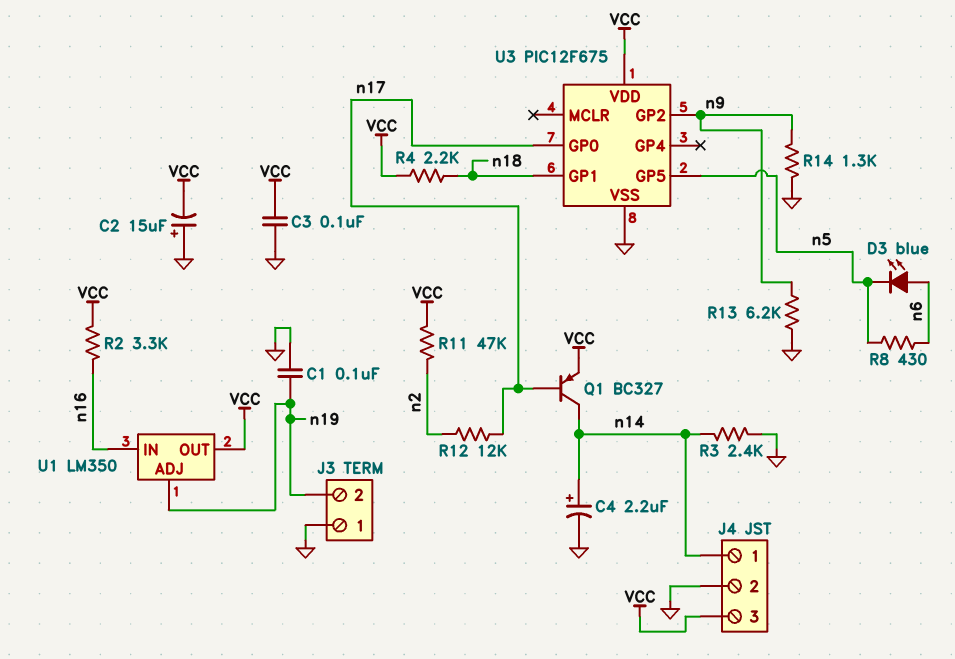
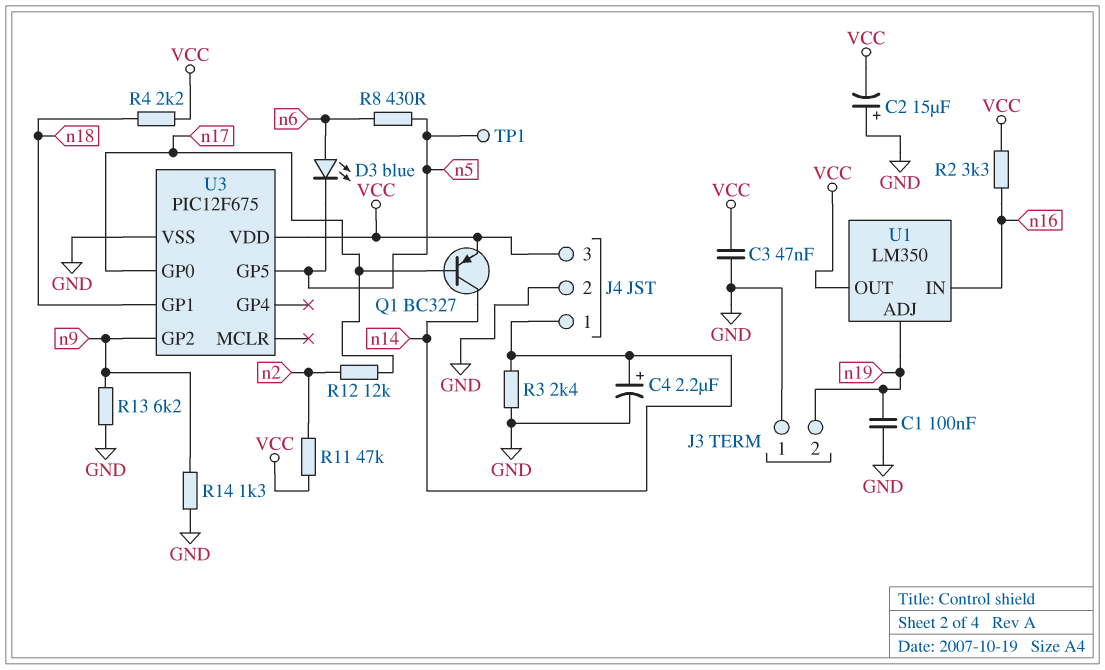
C3: 100nF (GND, VCC) -> 47nF (GND, VCC)
TP1: none -> test point (n5)

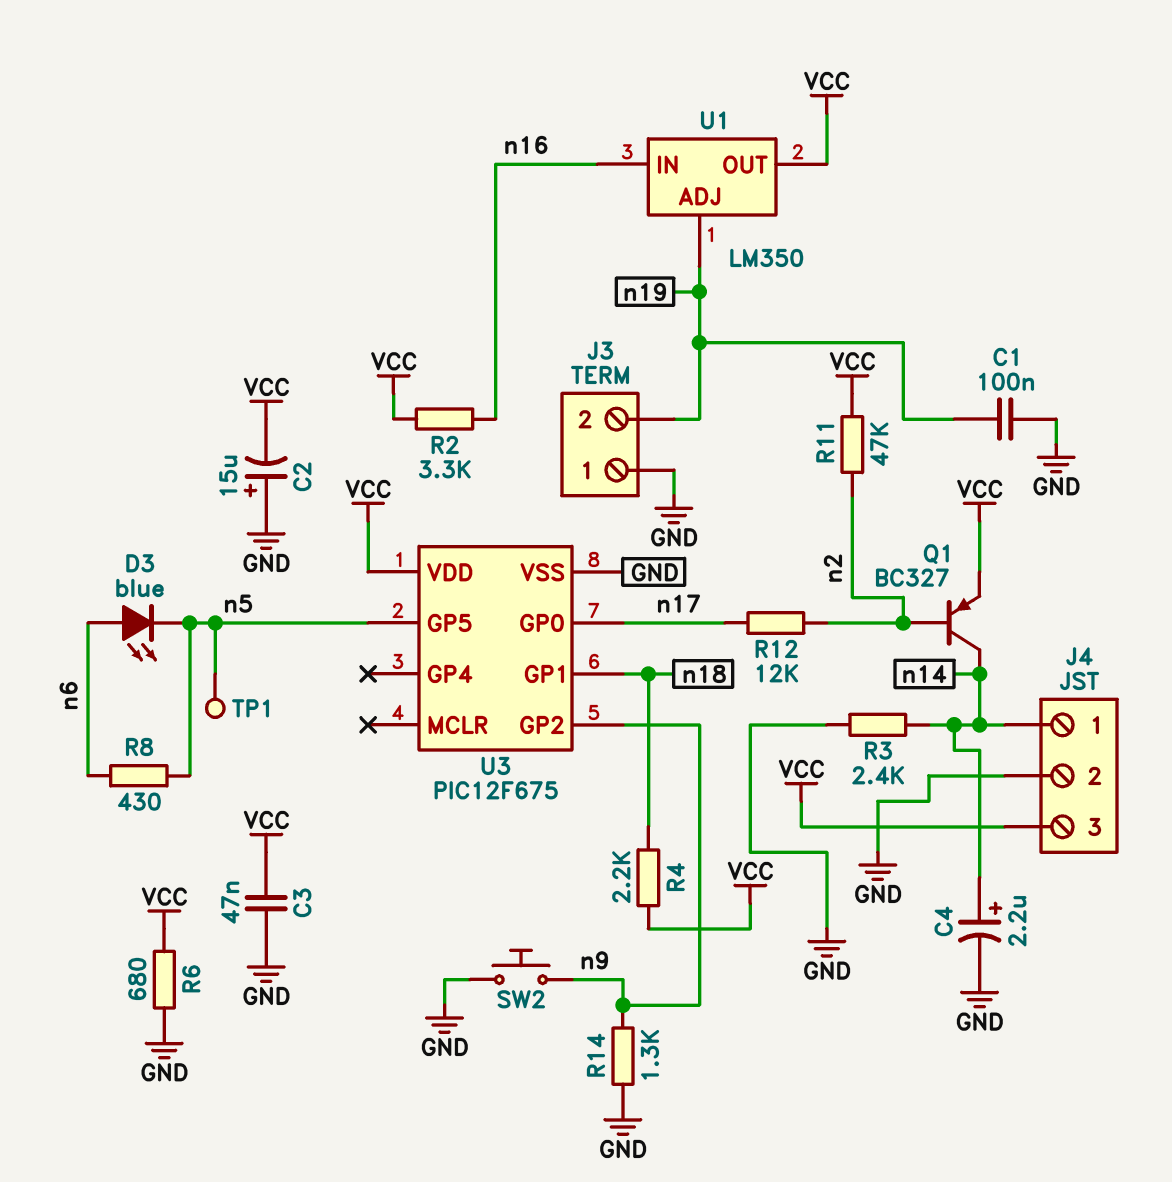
Q1: PNP BC327 (B n17, C n14, E VCC) -> PNP BC327 (B n2, C n14, E VCC)
R6: none -> 680 (GND, VCC)
R13: 6.2k (GND, n9) -> none
SW2: none -> button (GND, n9)

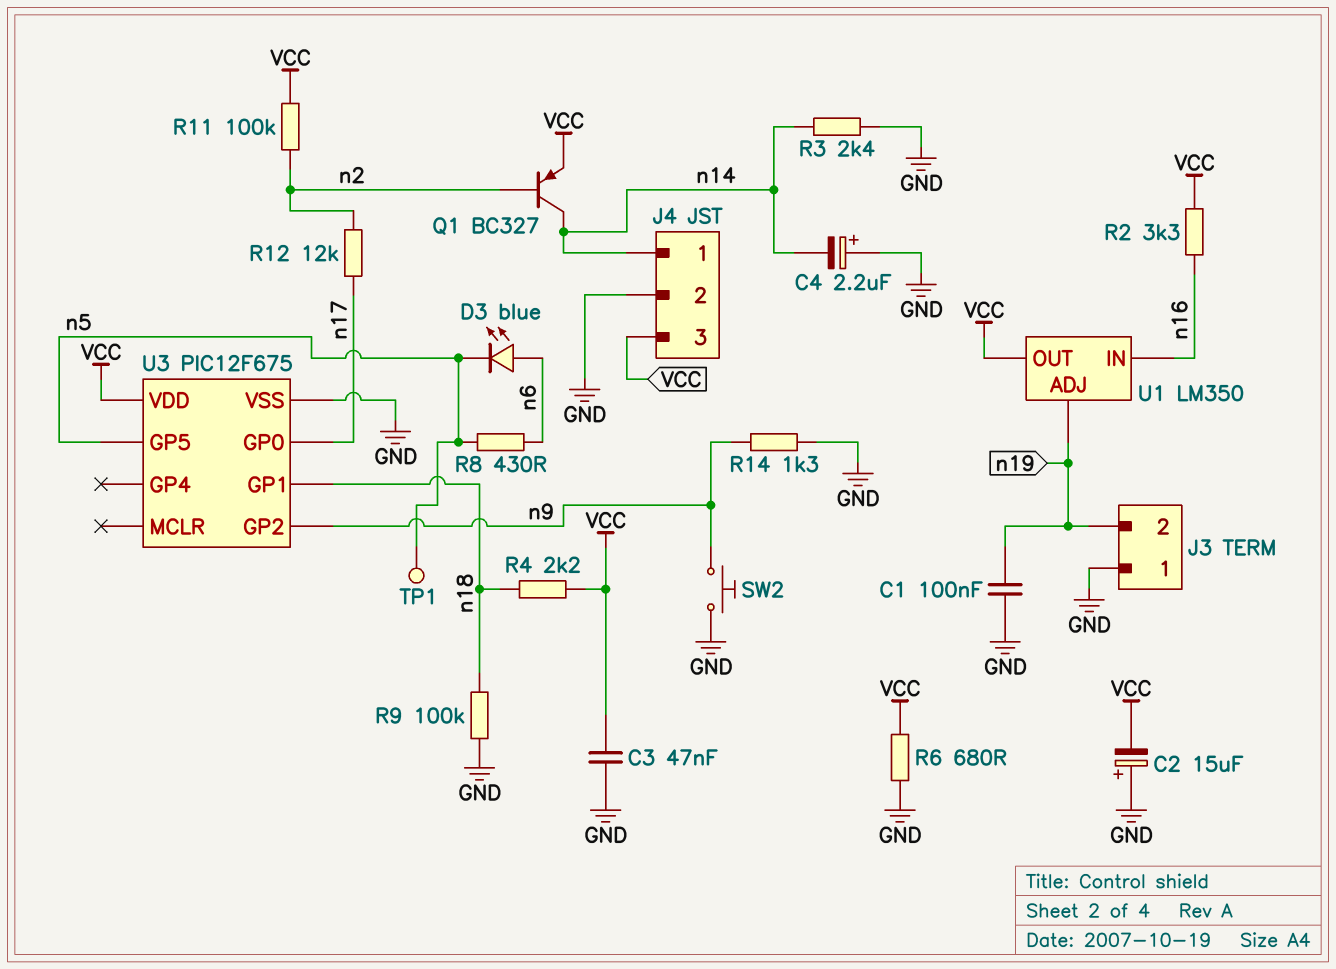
C4: 2.2uF (plus n14, minus GND) -> 2.2uF (plus GND, minus n14)
R9: none -> 100k (GND, n18)
R11: 47k (VCC, n2) -> 100k (VCC, n2)

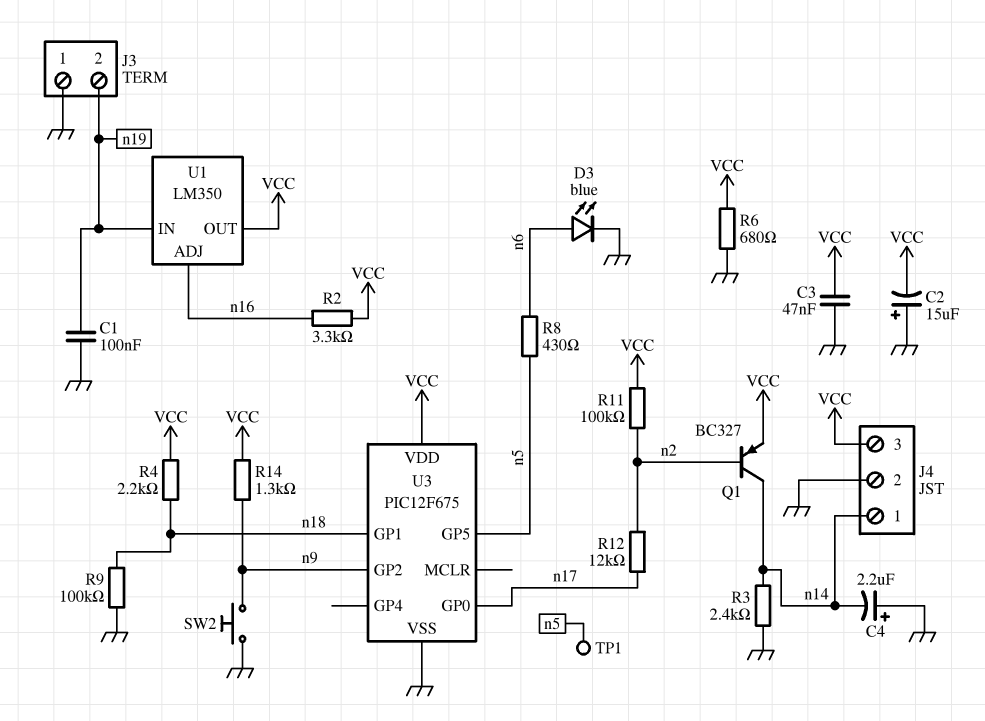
D3: LED blue (A n6, K n5) -> LED blue (A n6, K GND)
R14: 1.3k (GND, n9) -> 1.3k (VCC, n9)
U1 pin ADJ: n19 -> n16
U1 pin IN: n16 -> n19

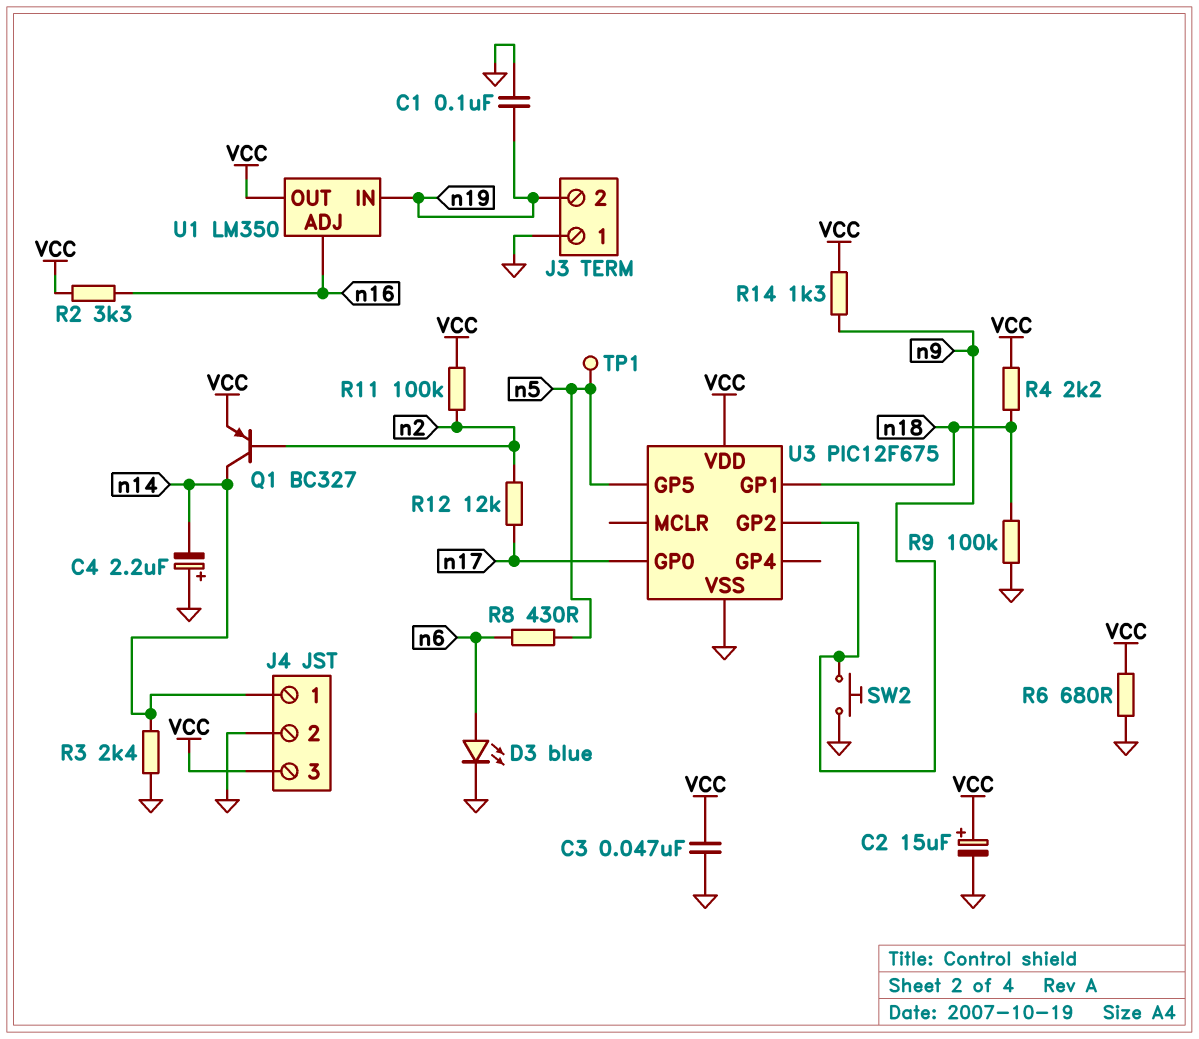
C2: 15uF (plus GND, minus VCC) -> 15uF (plus VCC, minus GND)

